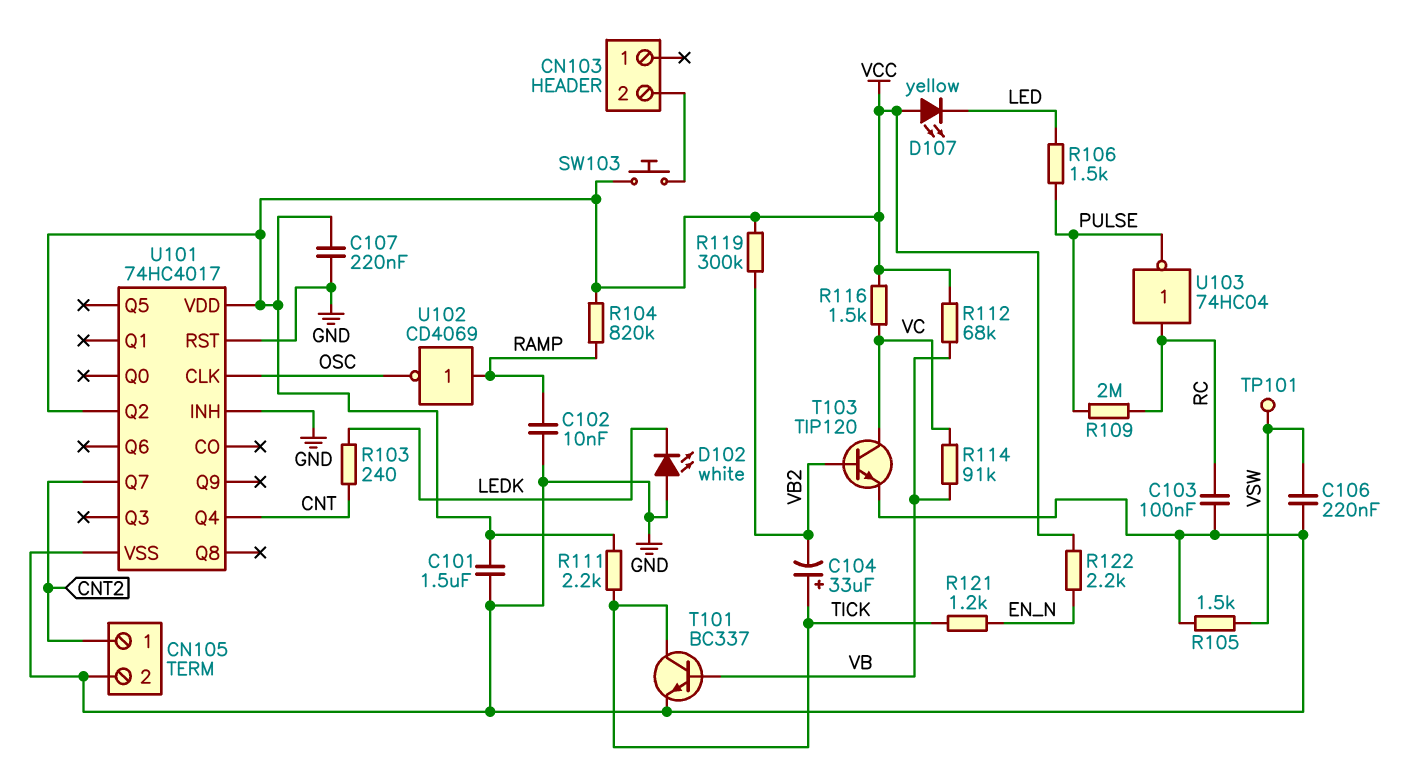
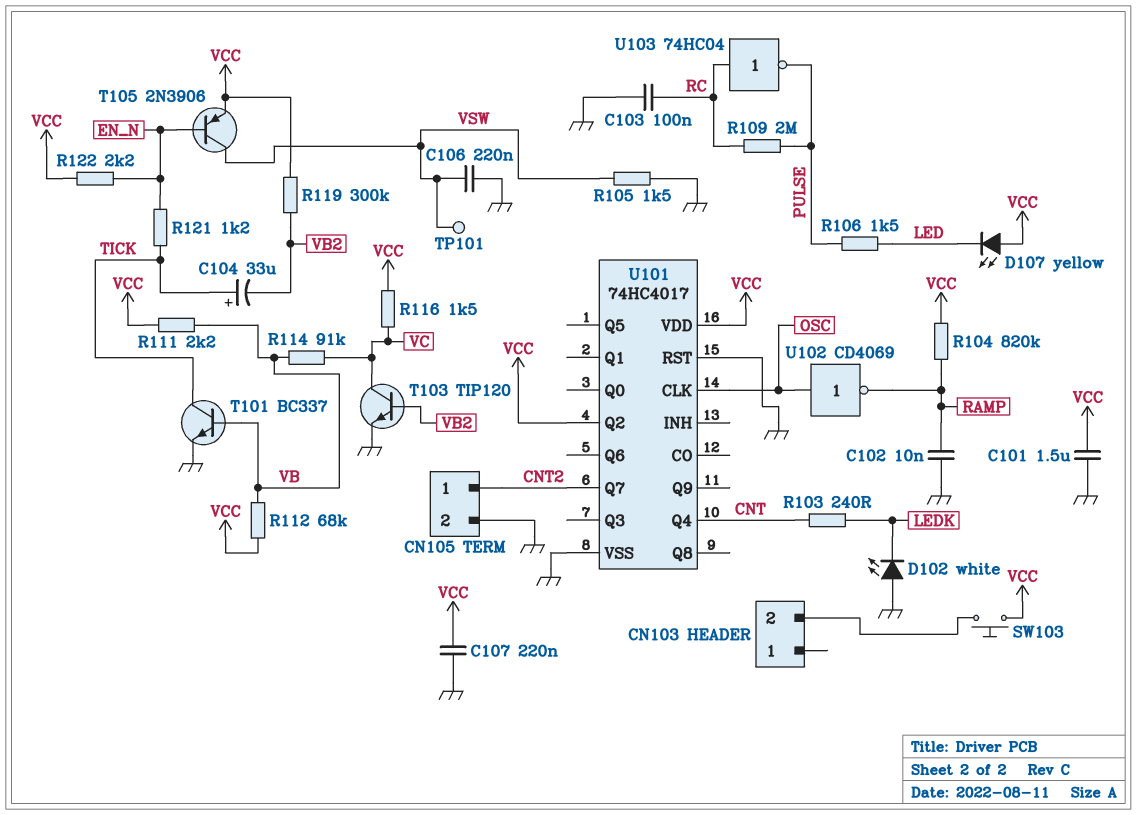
R111: 2.2k (TICK, VCC) -> 2.2k (VB, VCC)
T105: none -> PNP 2N3906 (B EN_N, C VSW, E VCC)
U101 pin INH: GND -> none
U102: NOT CD4069 (in RAMP, out OSC) -> NOT CD4069 (in OSC, out RAMP)

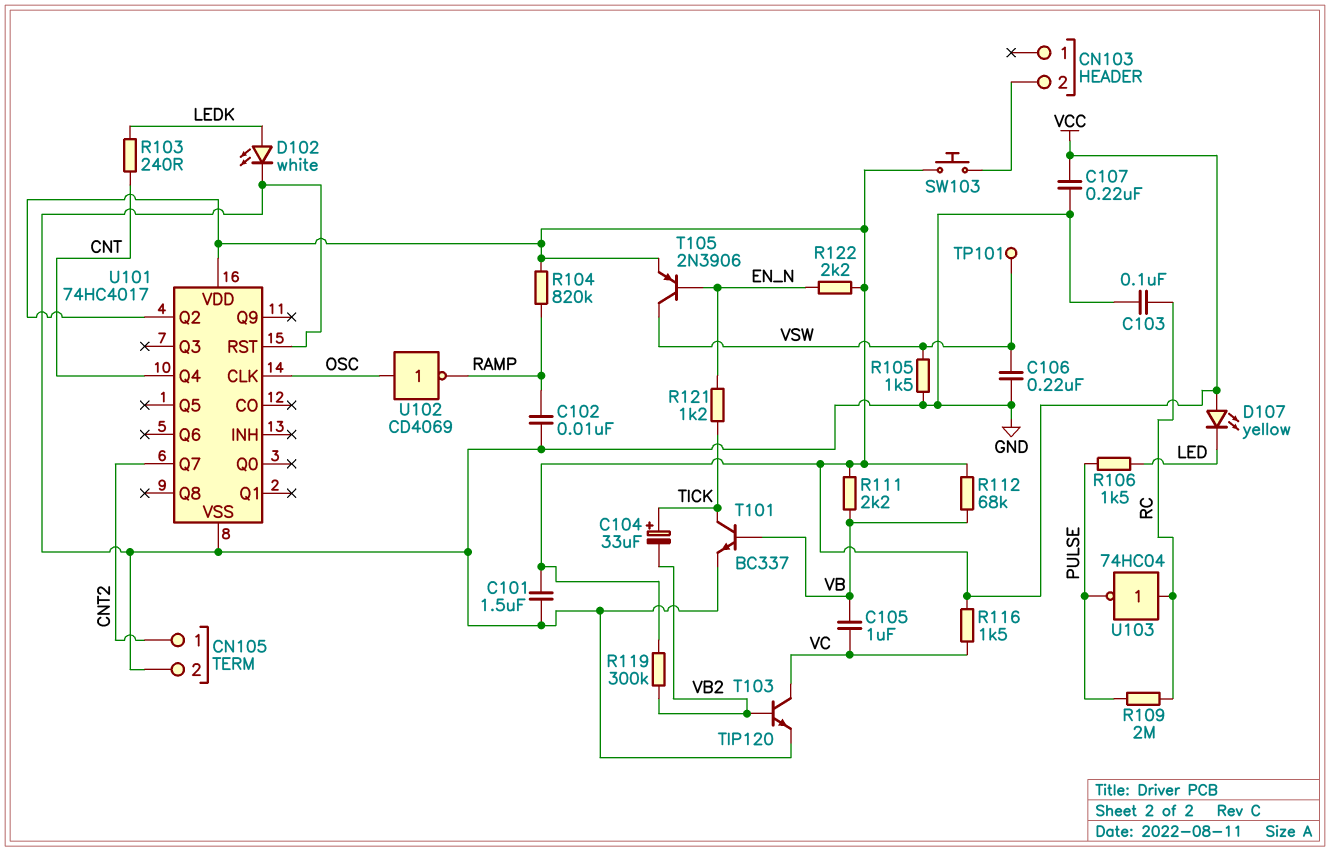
C105: none -> 1uF (VB, VC)
D102: LED white (A GND, K LEDK) -> LED white (A LEDK, K GND)
R114: 91k (VB, VC) -> none

